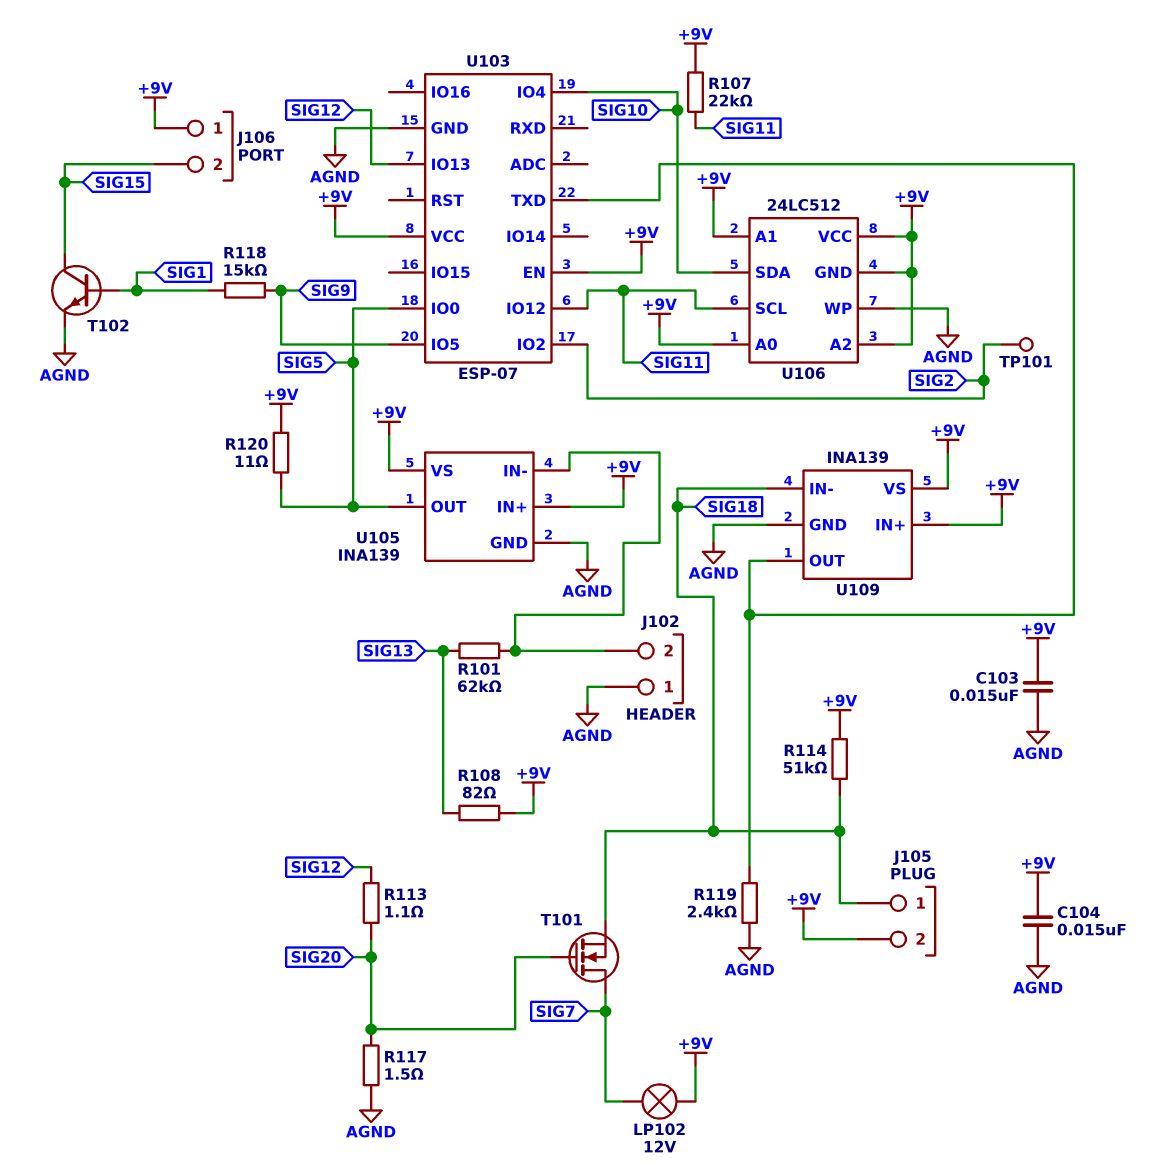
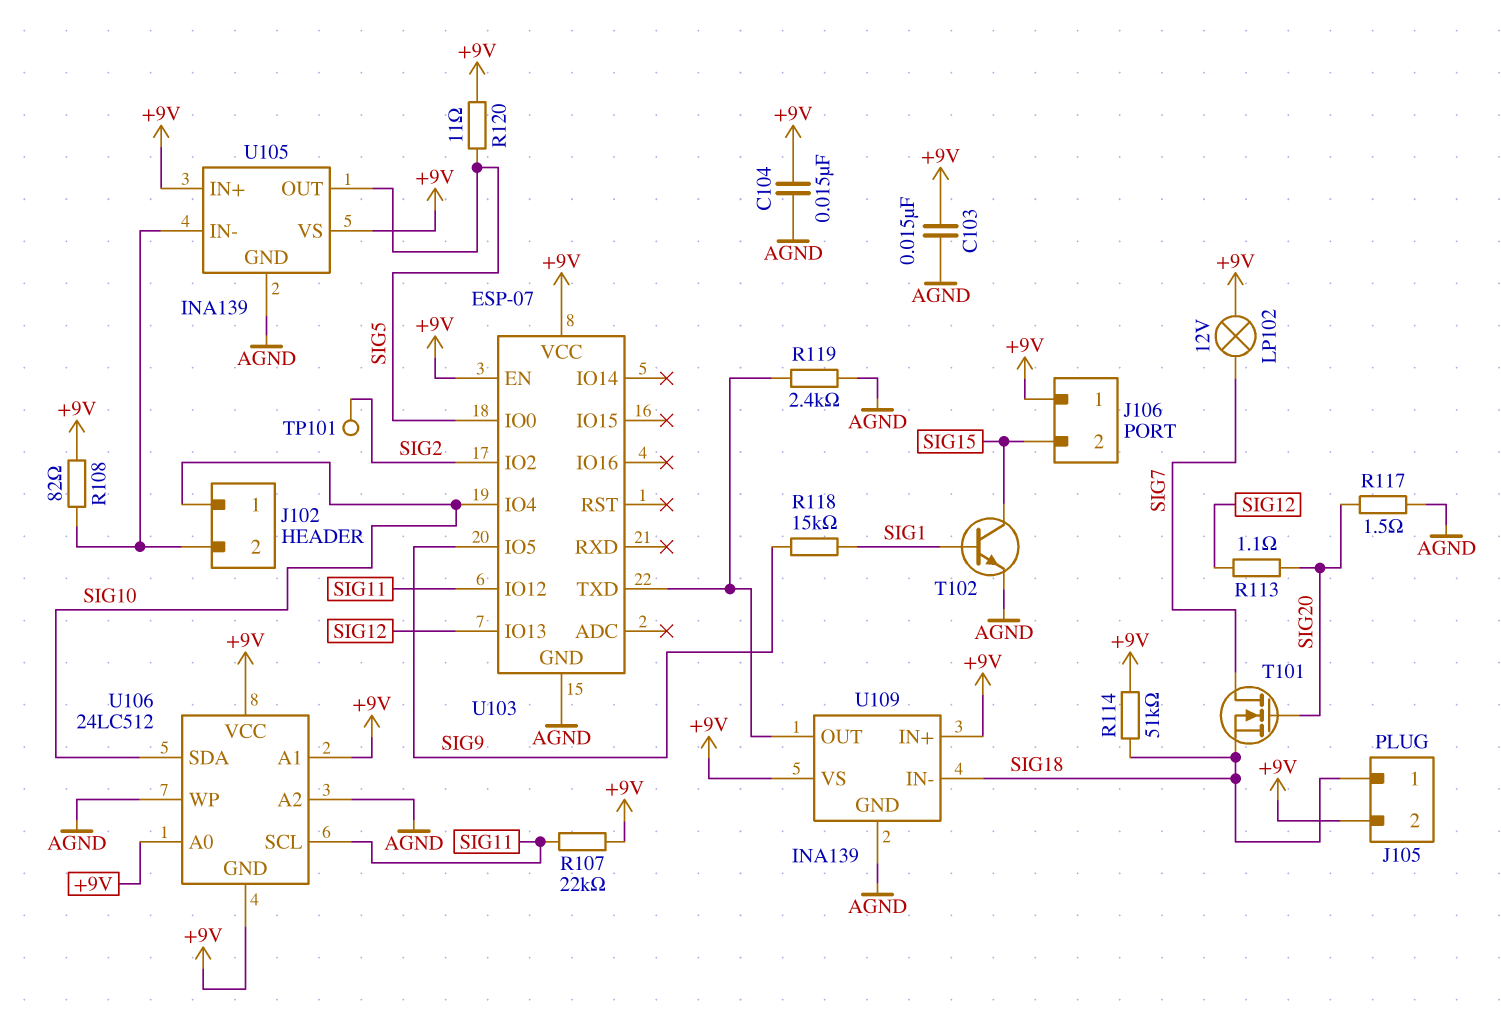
J102 pin 1: AGND -> SIG10
R101: 62k (J102/2, SIG13) -> none
R108: 82 (+9V, SIG13) -> 82 (+9V, J102/2)
U106 pin A2: +9V -> AGND

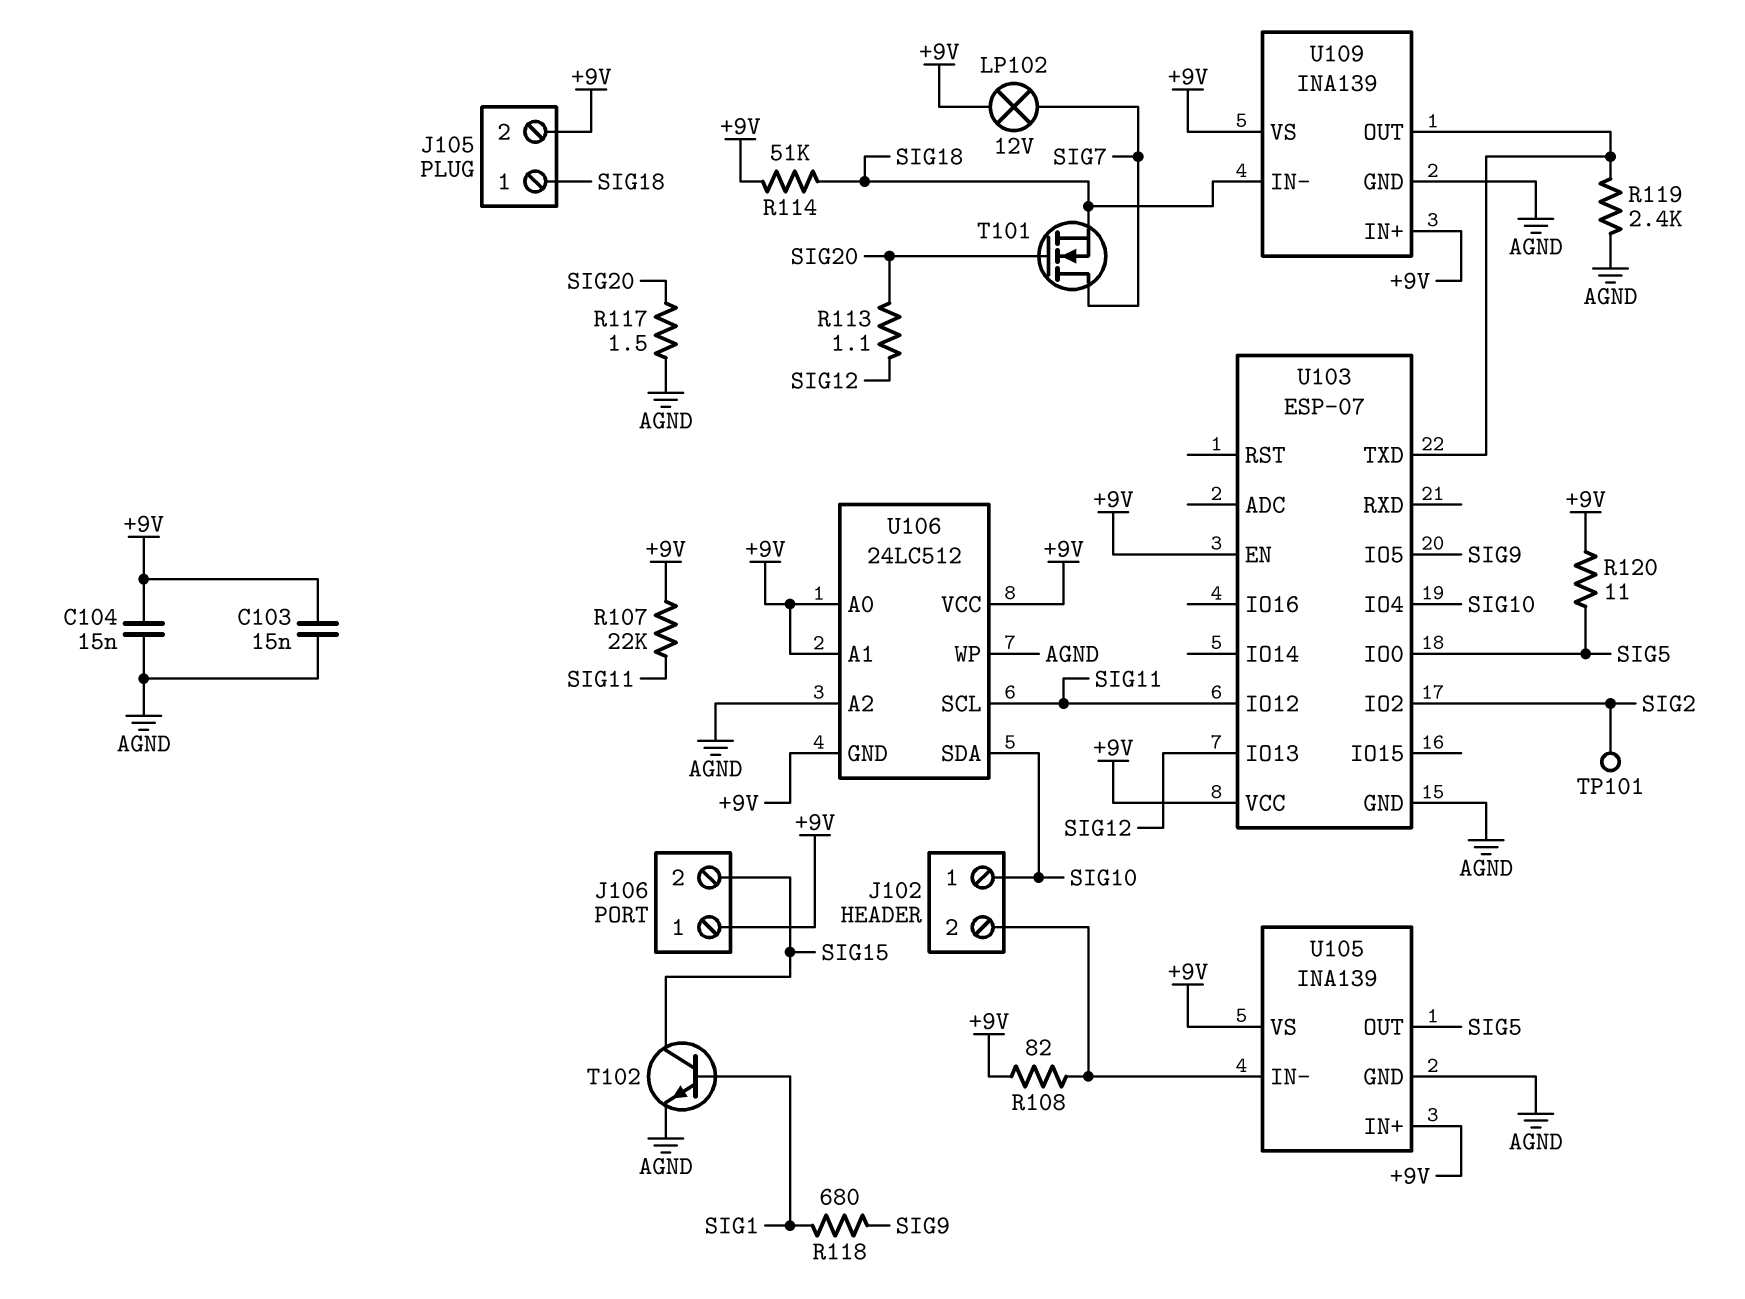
R118: 15k (SIG1, SIG9) -> 680 (SIG1, SIG9)

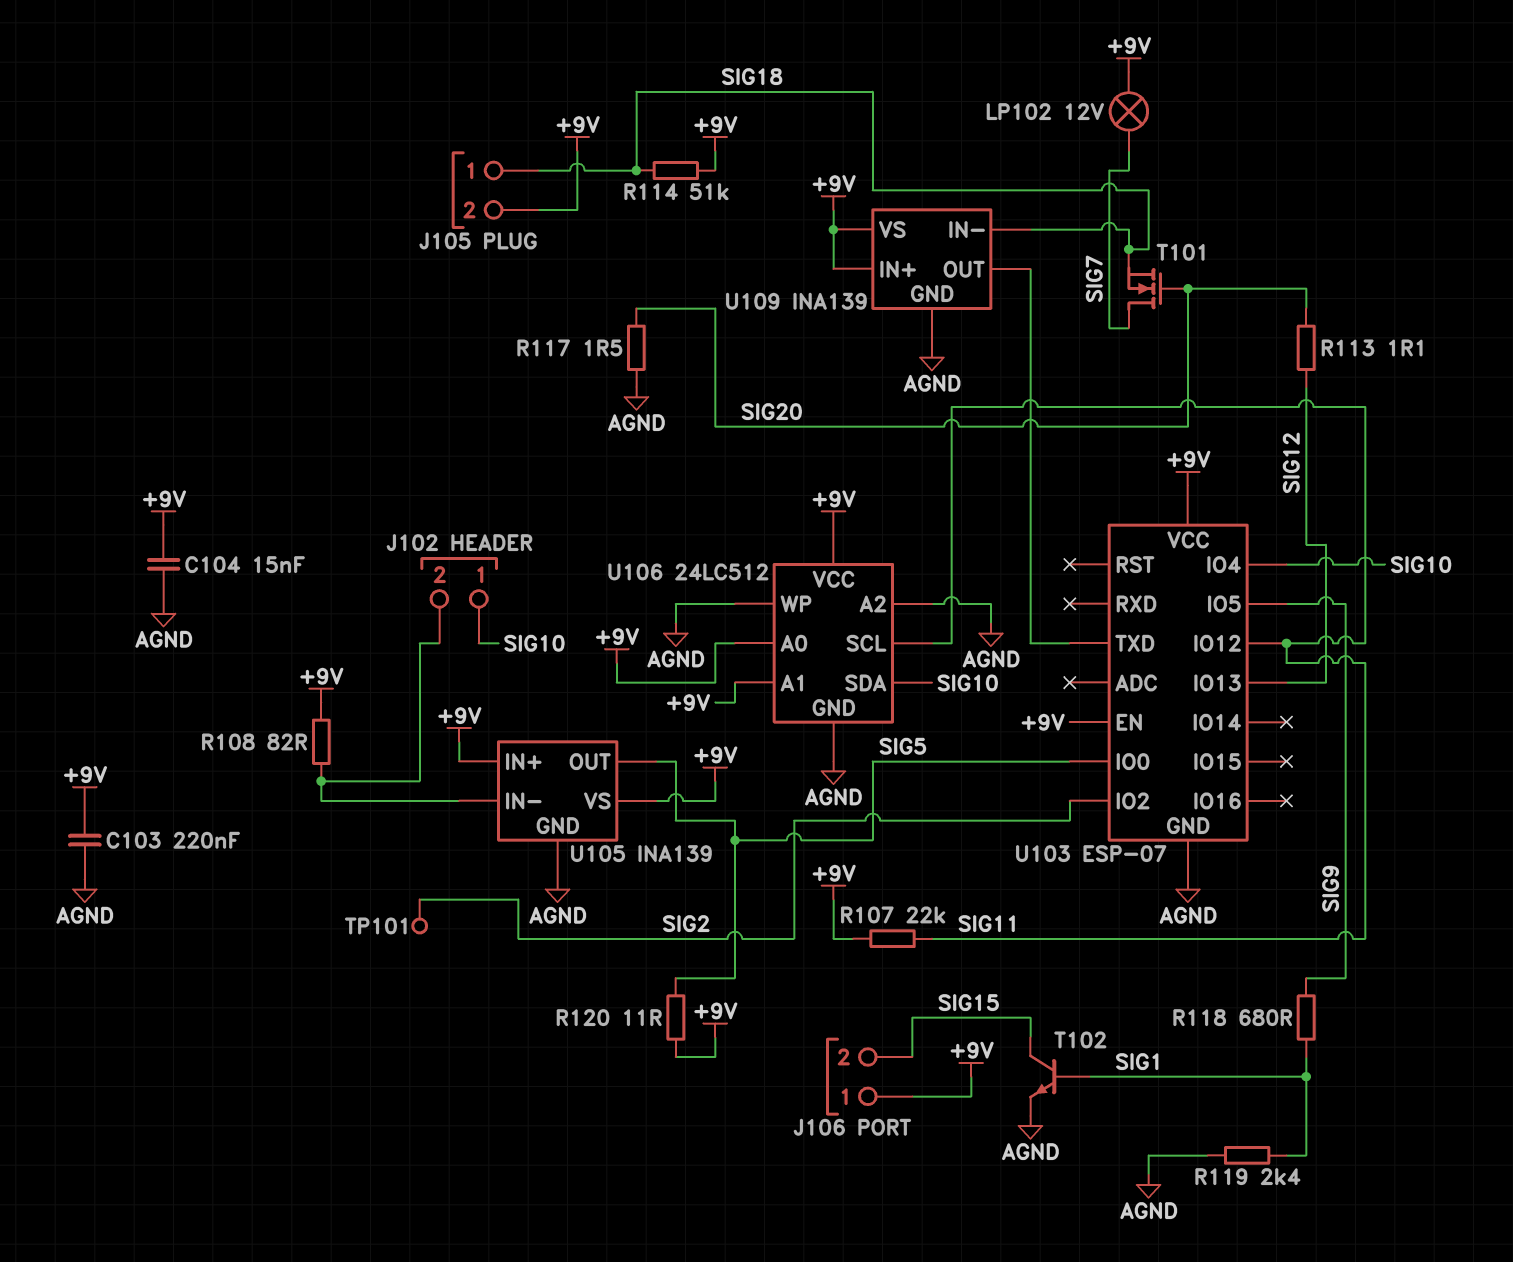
C103: 15nF (+9V, AGND) -> 220nF (+9V, AGND)
R119: 2.4k (AGND, U103/TXD) -> 2.4k (AGND, SIG1)
U106 pin GND: +9V -> AGND

